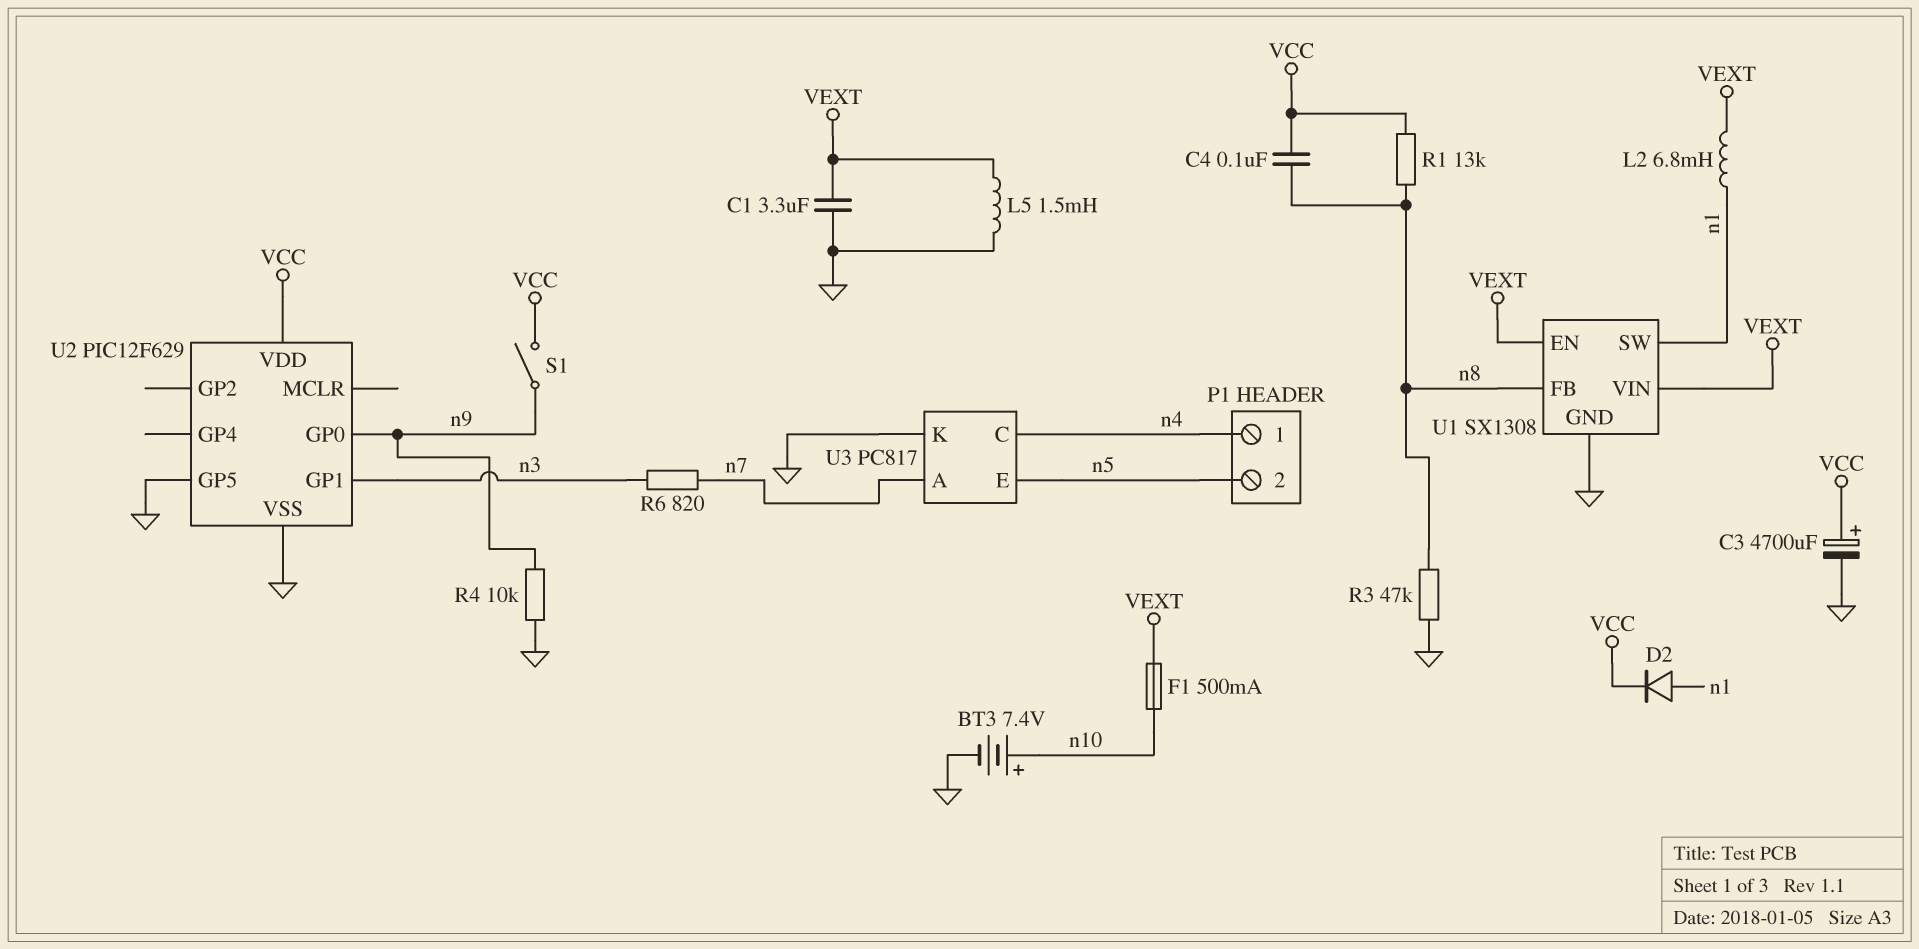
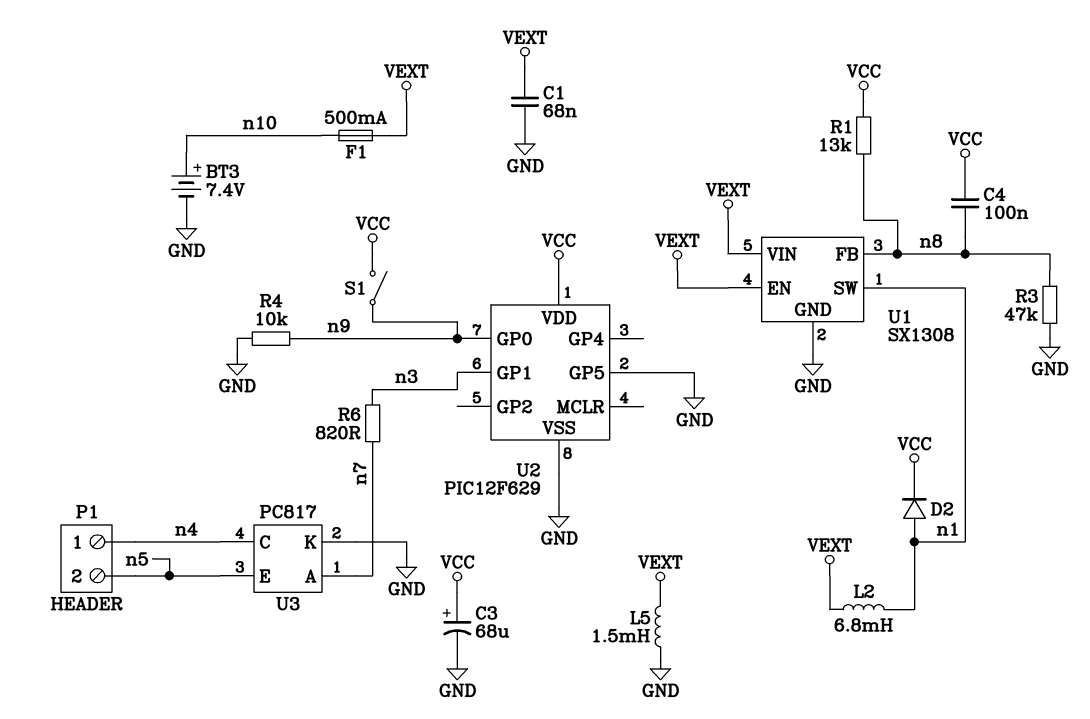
C1: 3.3uF (GND, VEXT) -> 68nF (GND, VEXT)
C3: 4700uF (plus VCC, minus GND) -> 68uF (plus VCC, minus GND)

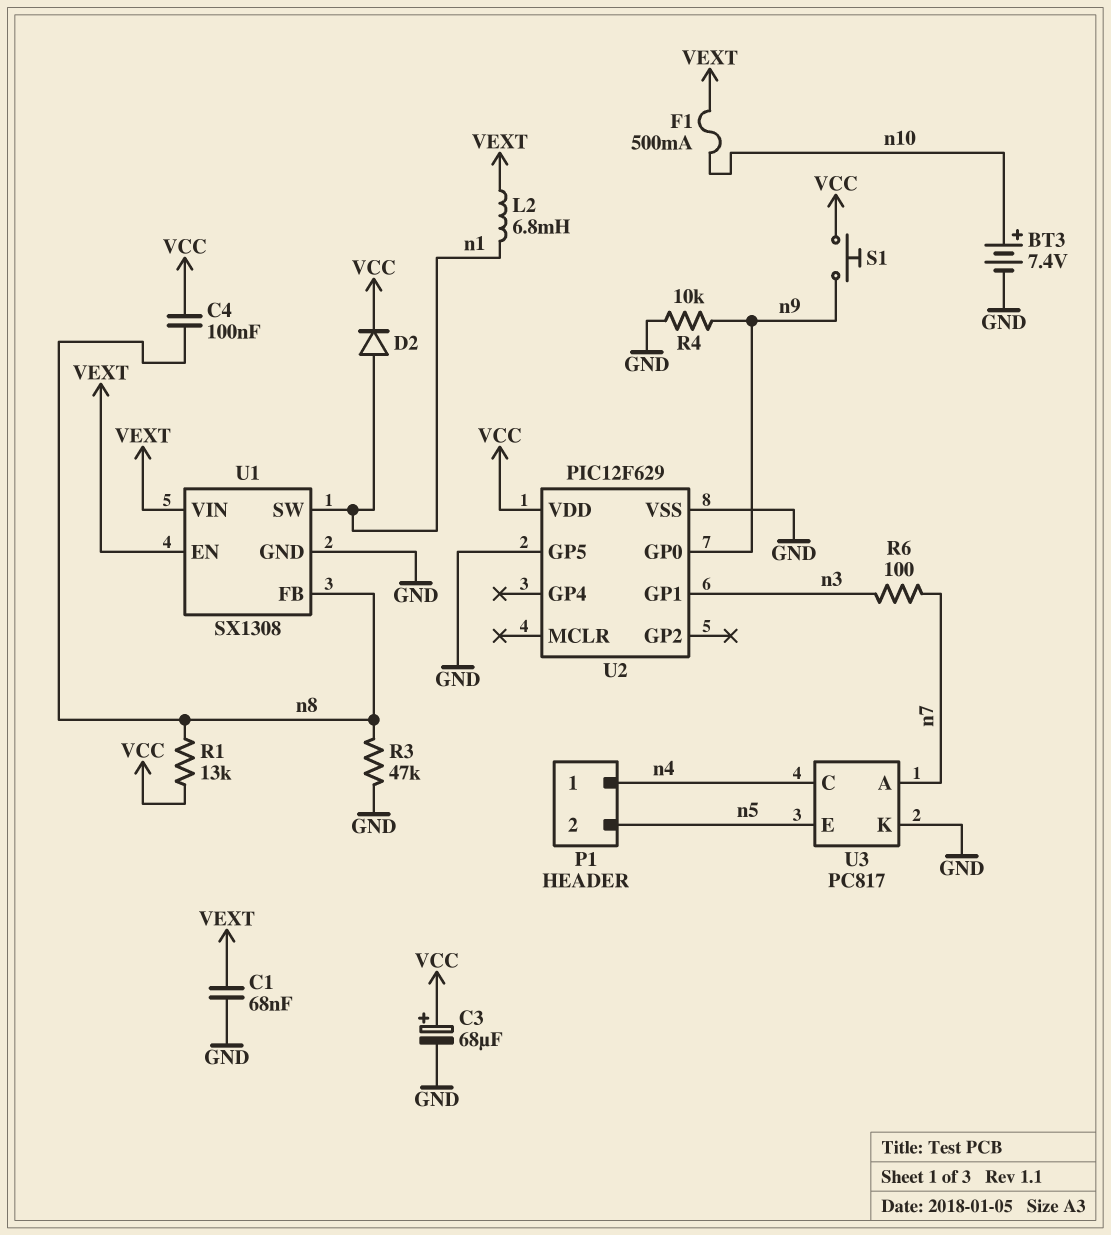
L5: 1.5mH (GND, VEXT) -> none
R6: 820 (n3, n7) -> 100 (n3, n7)
S1: switch (VCC, n9) -> button (VCC, n9)

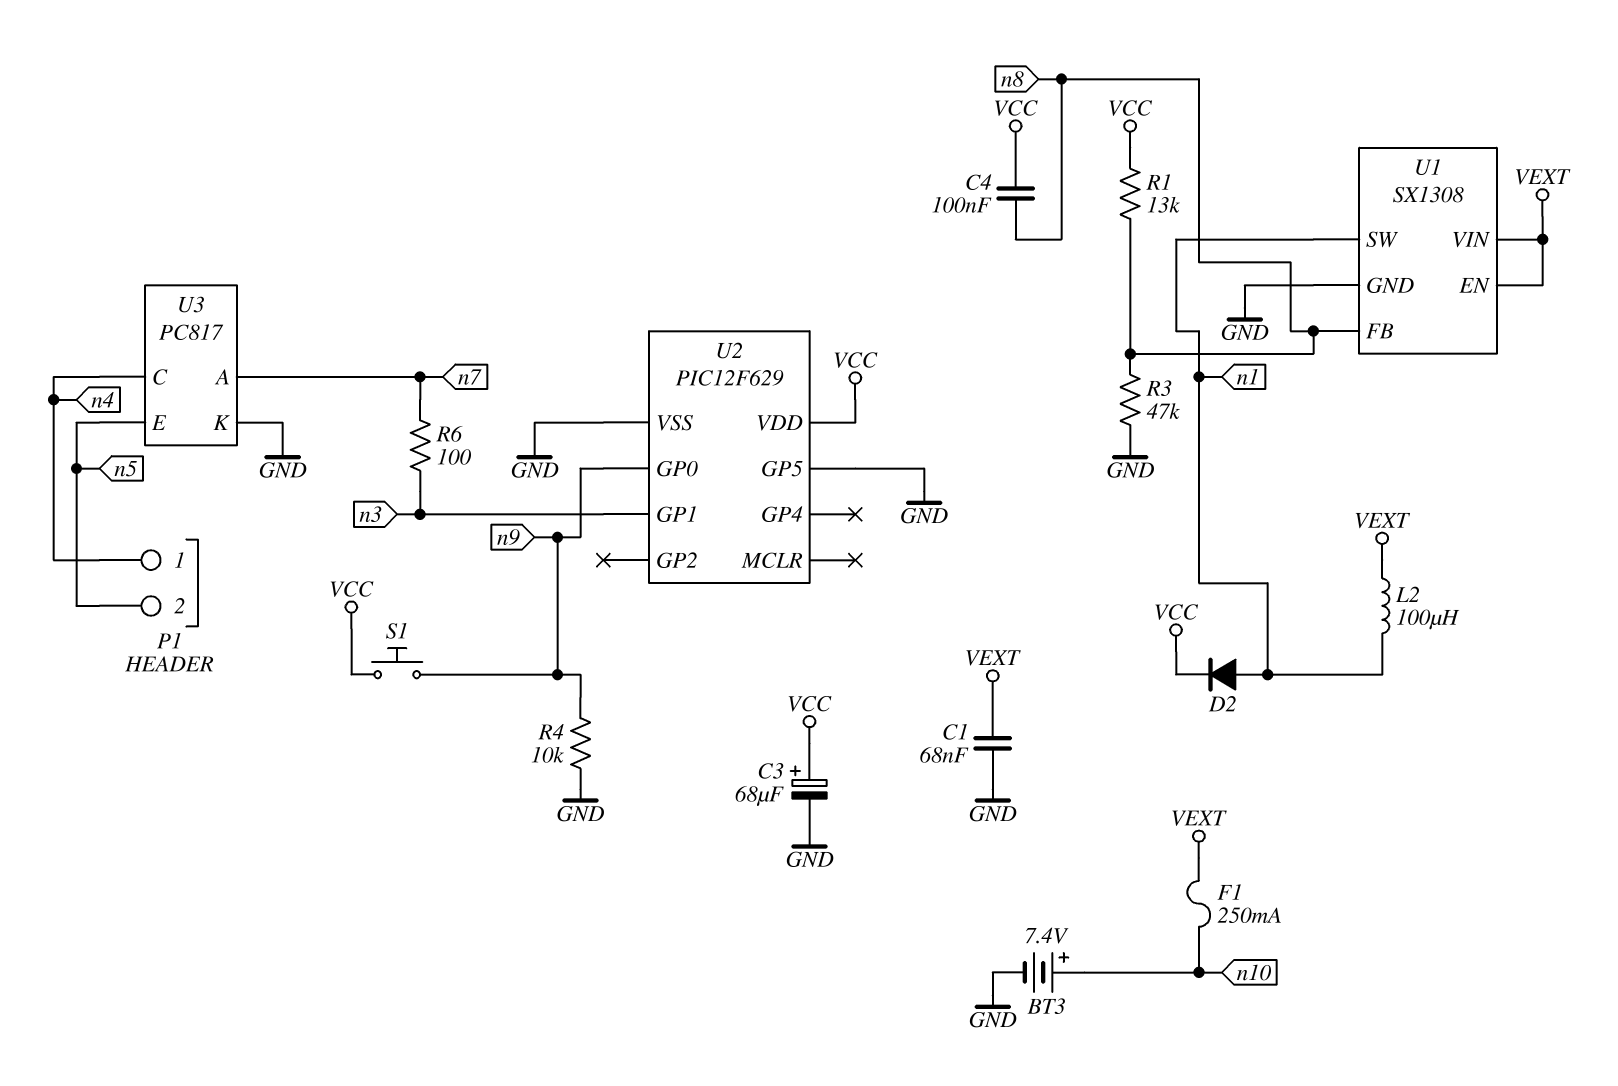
F1: 500mA (VEXT, n10) -> 250mA (VEXT, n10)
L2: 6.8mH (VEXT, n1) -> 100uH (VEXT, n1)

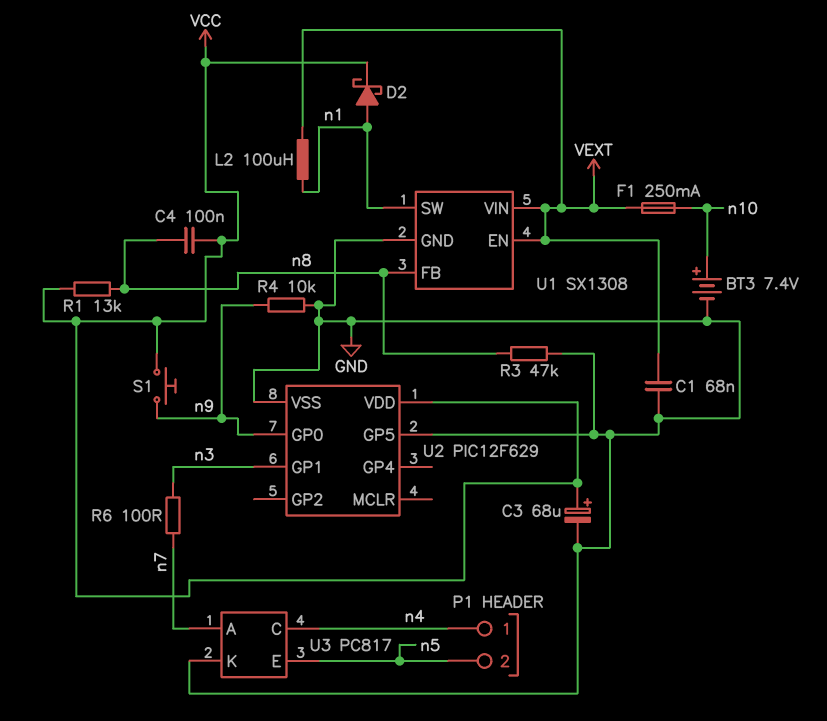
D2: diode (A n1, K VCC) -> schottky (A n1, K VCC)

